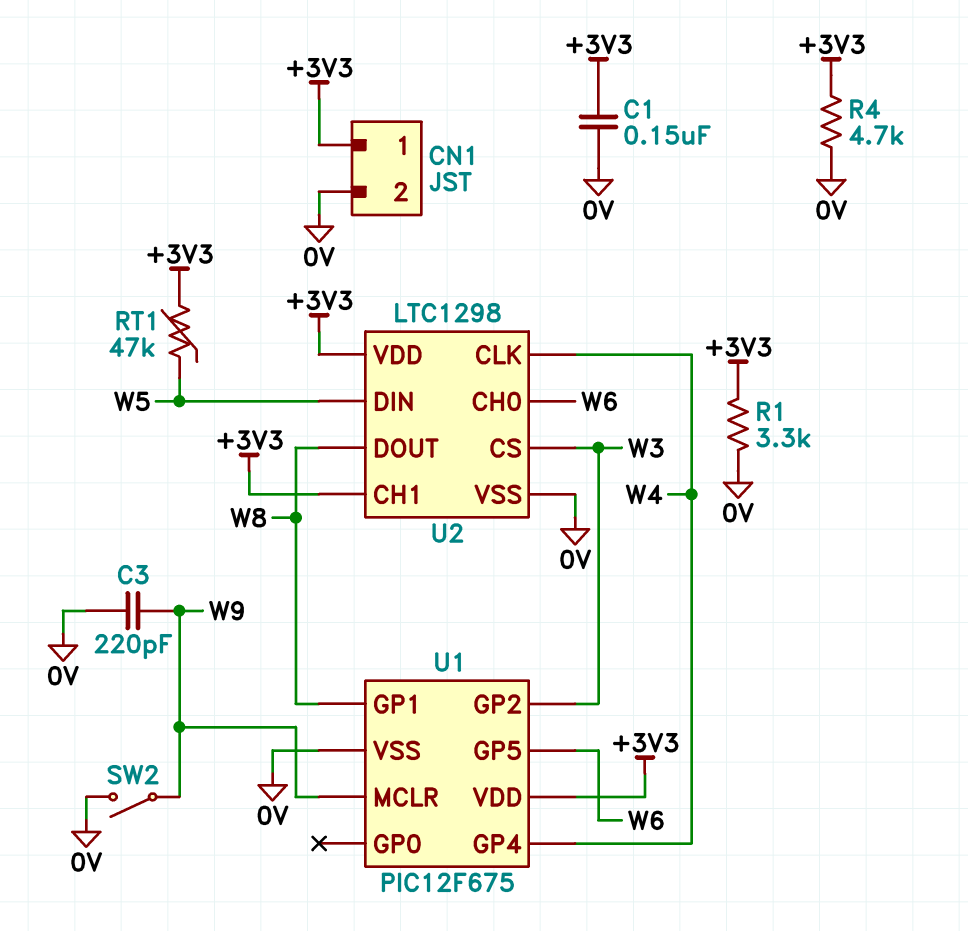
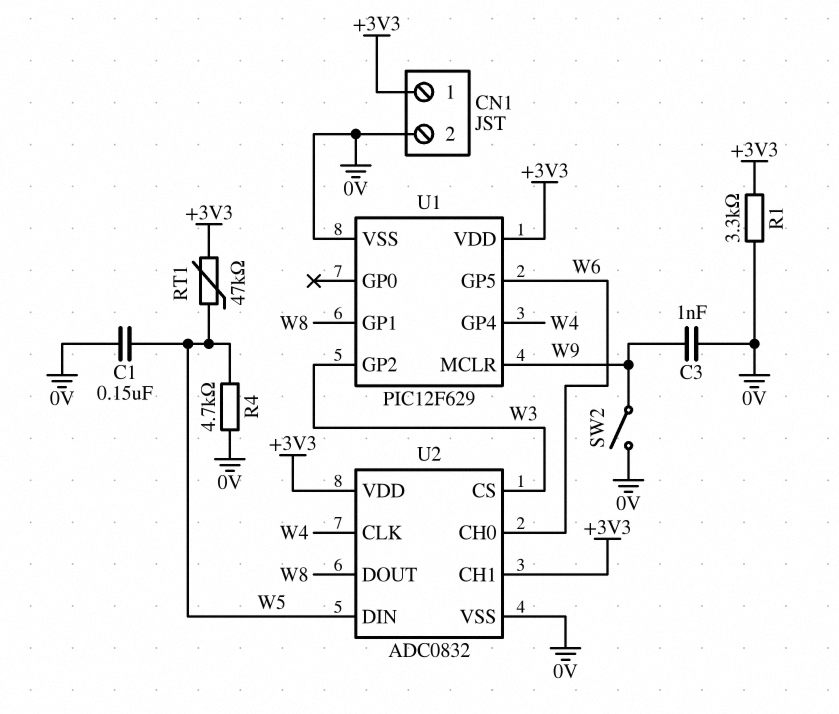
C1: 150nF (+3V3, 0V) -> 150nF (0V, W5)
C3: 220pF (0V, W9) -> 1nF (0V, W9)
R4: 4.7k (+3V3, 0V) -> 4.7k (0V, W5)
U1: PIC12F675 -> PIC12F629
U2: LTC1298 -> ADC0832

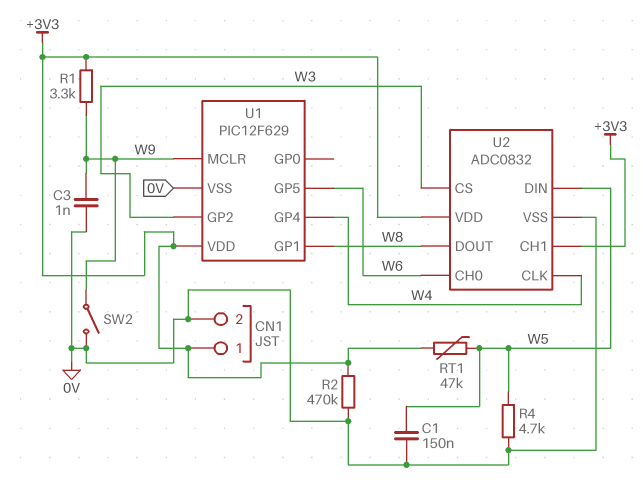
R1: 3.3k (+3V3, 0V) -> 3.3k (+3V3, W9)
R2: none -> 470k (+3V3, 0V)

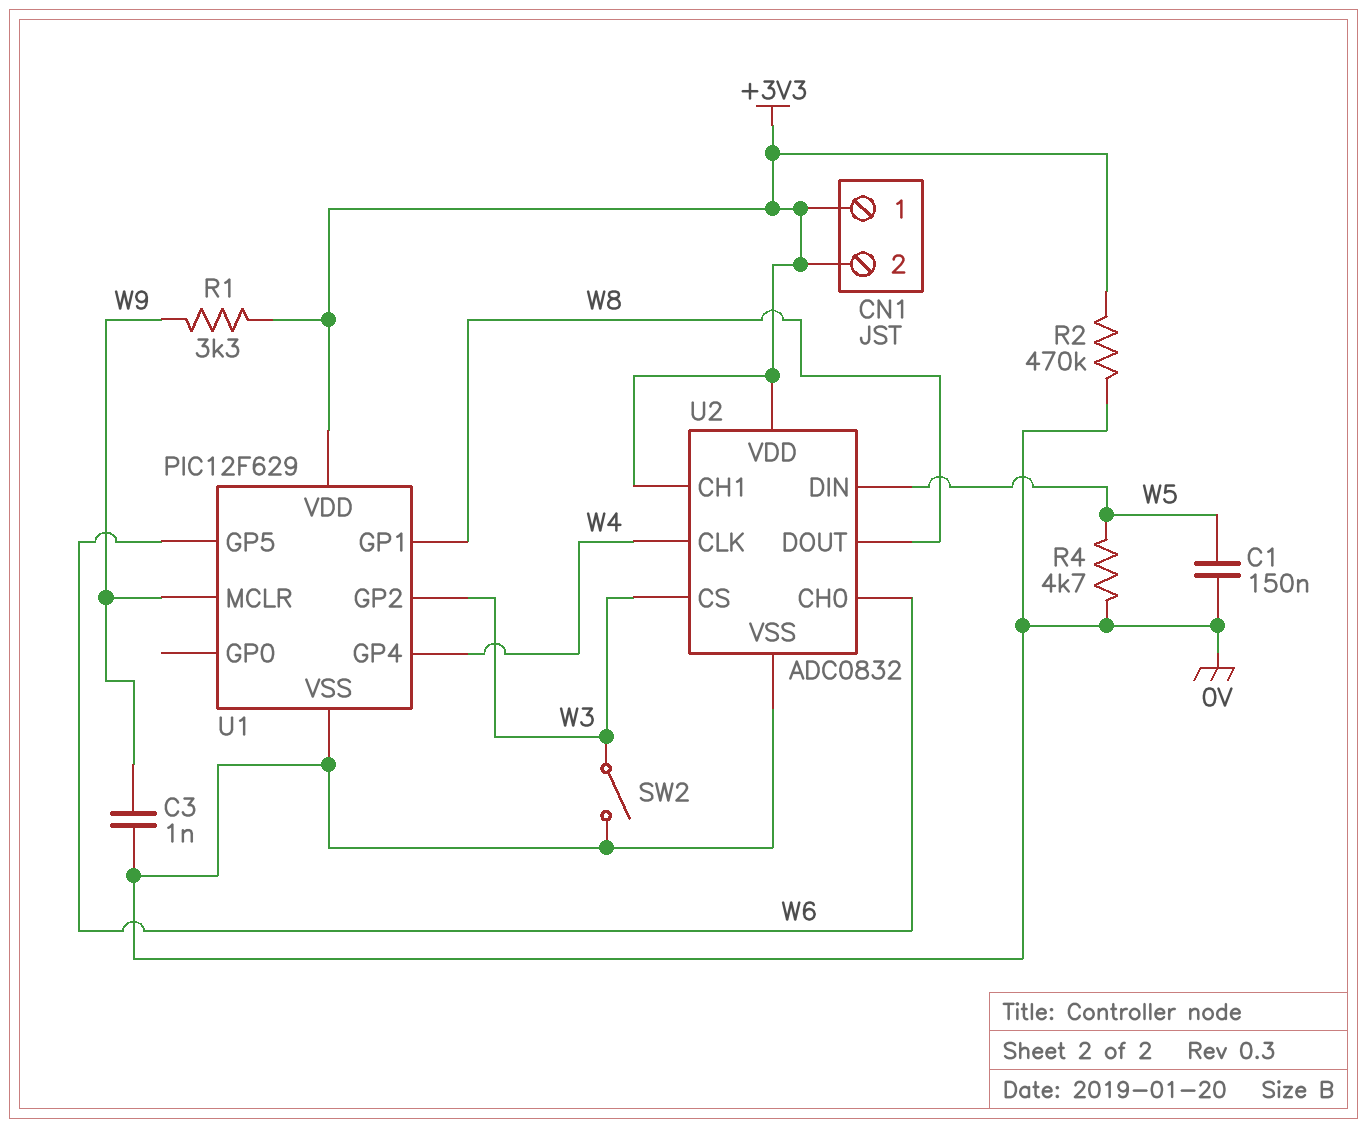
CN1 pin 2: 0V -> +3V3
RT1: 47k (+3V3, W5) -> none
SW2: switch (0V, W9) -> switch (0V, W3)

